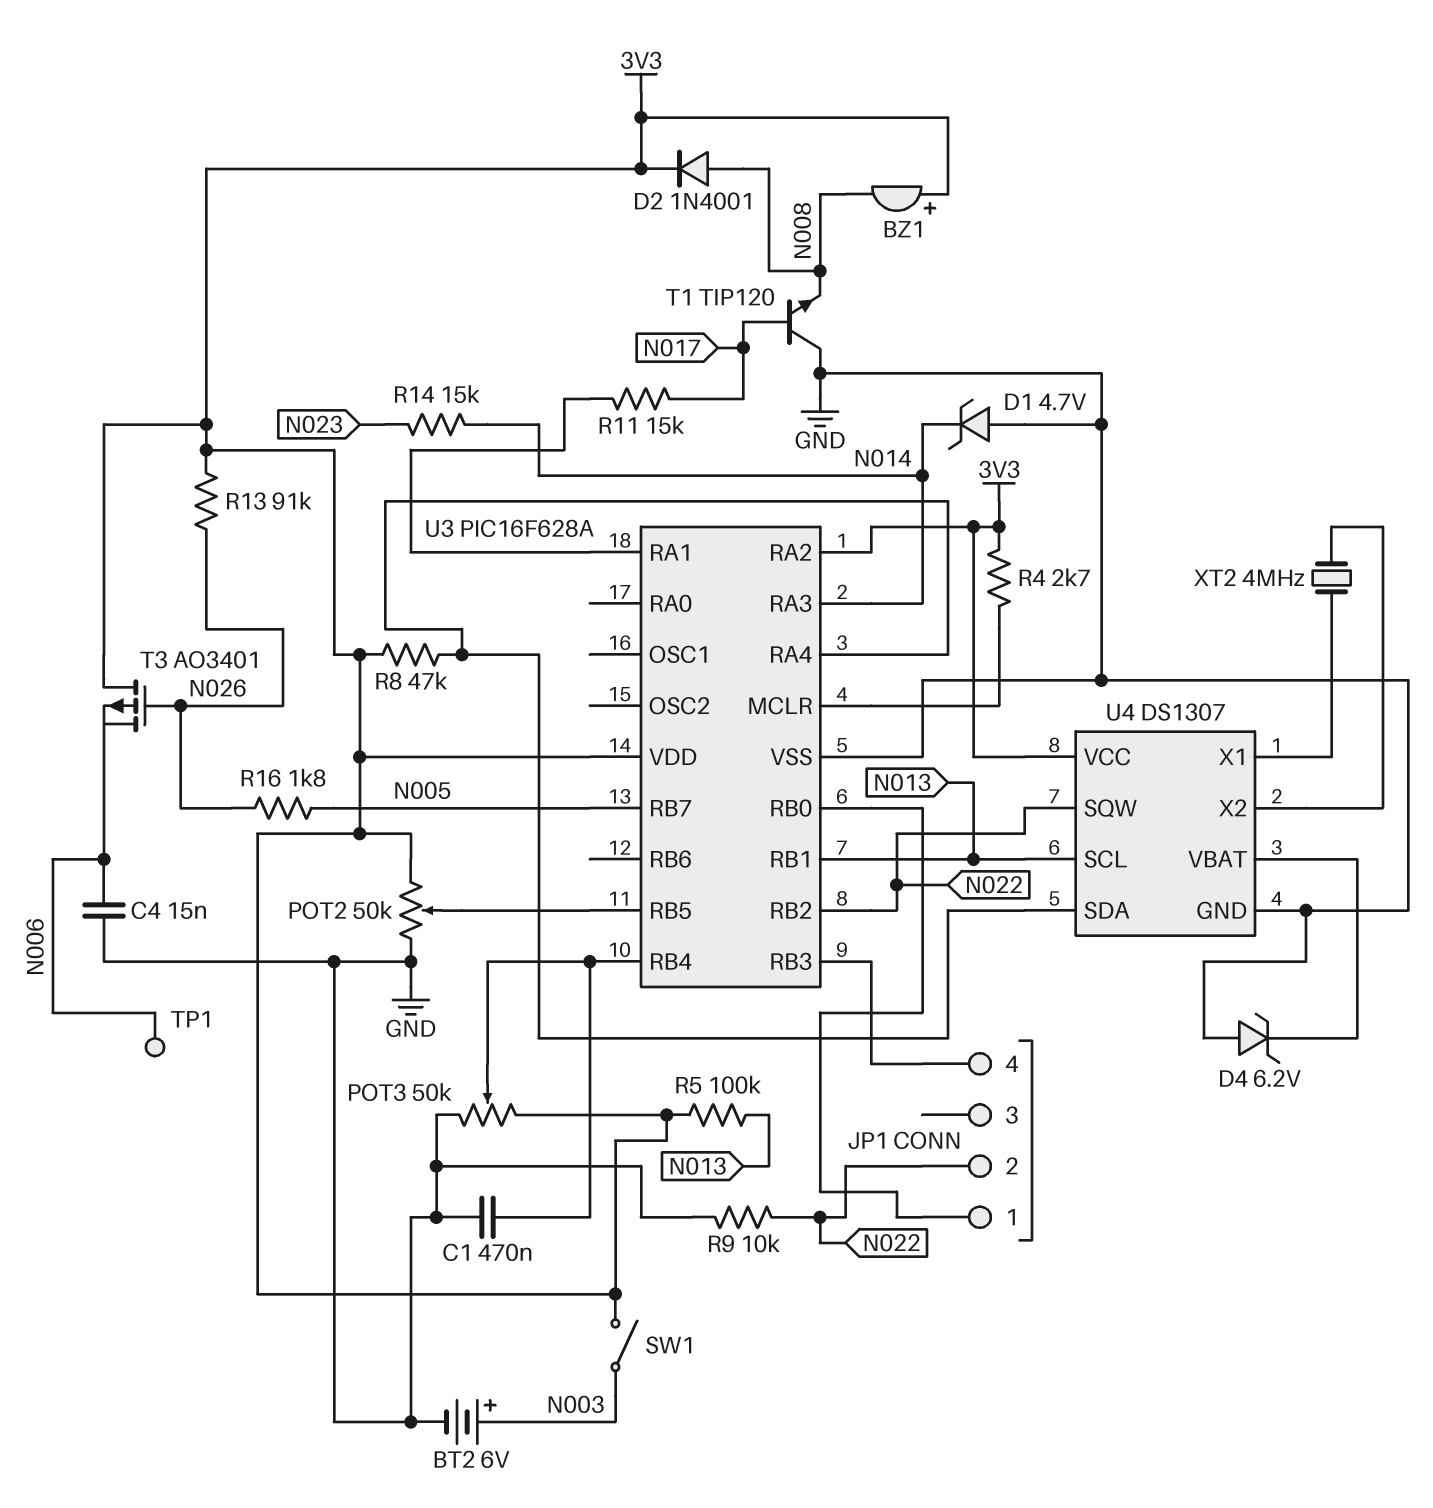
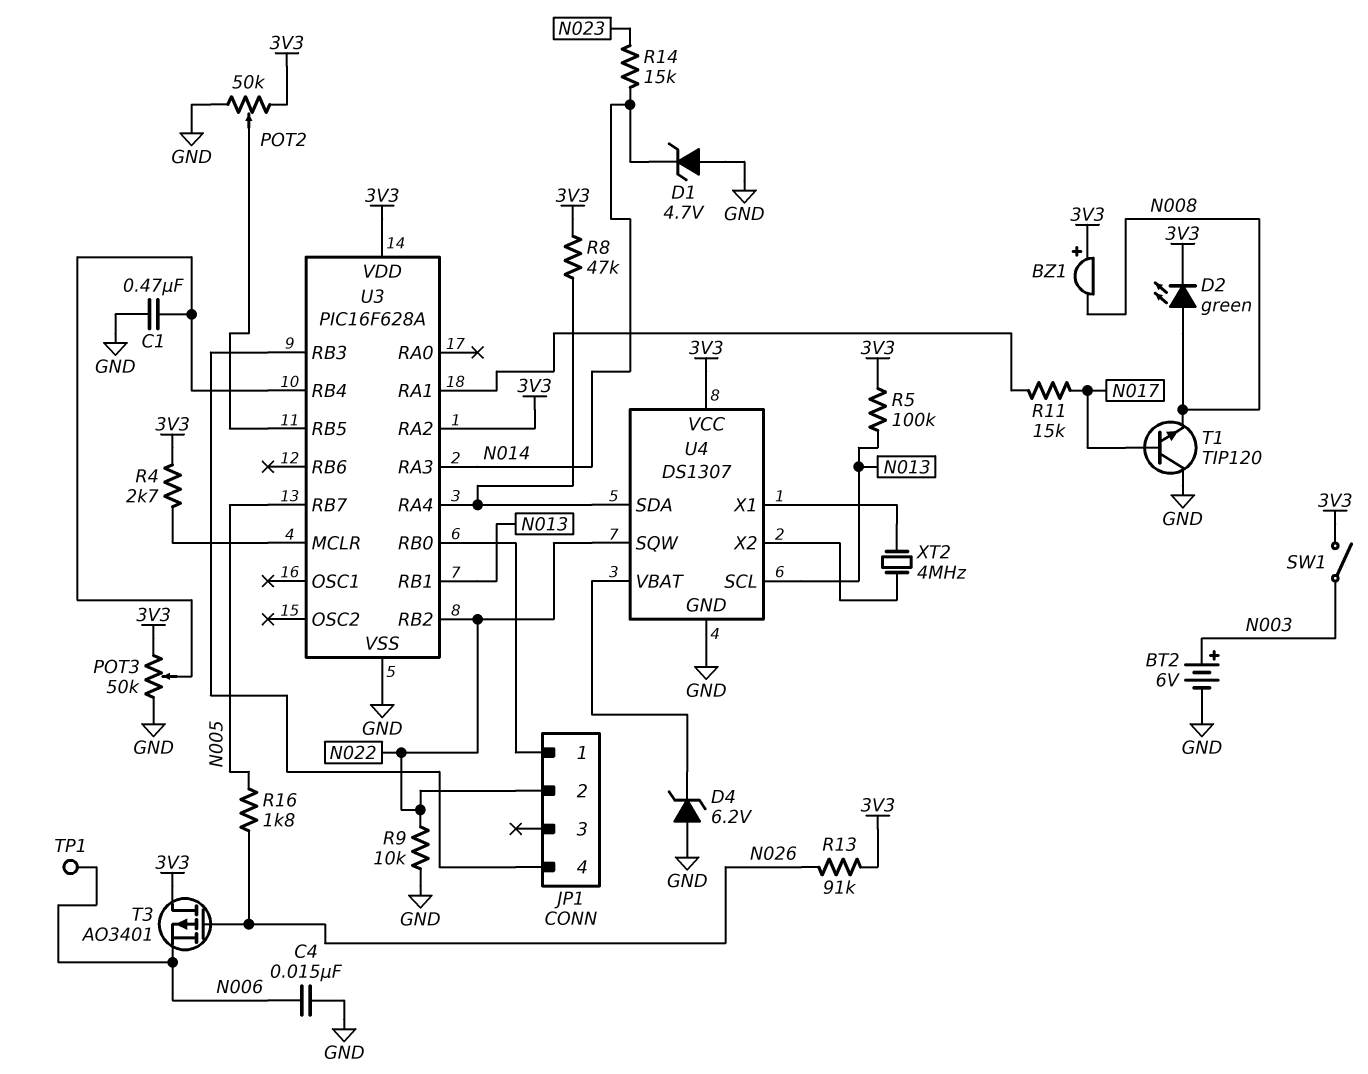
D2: diode 1N4001 (A N008, K 3V3) -> LED green (A N008, K 3V3)

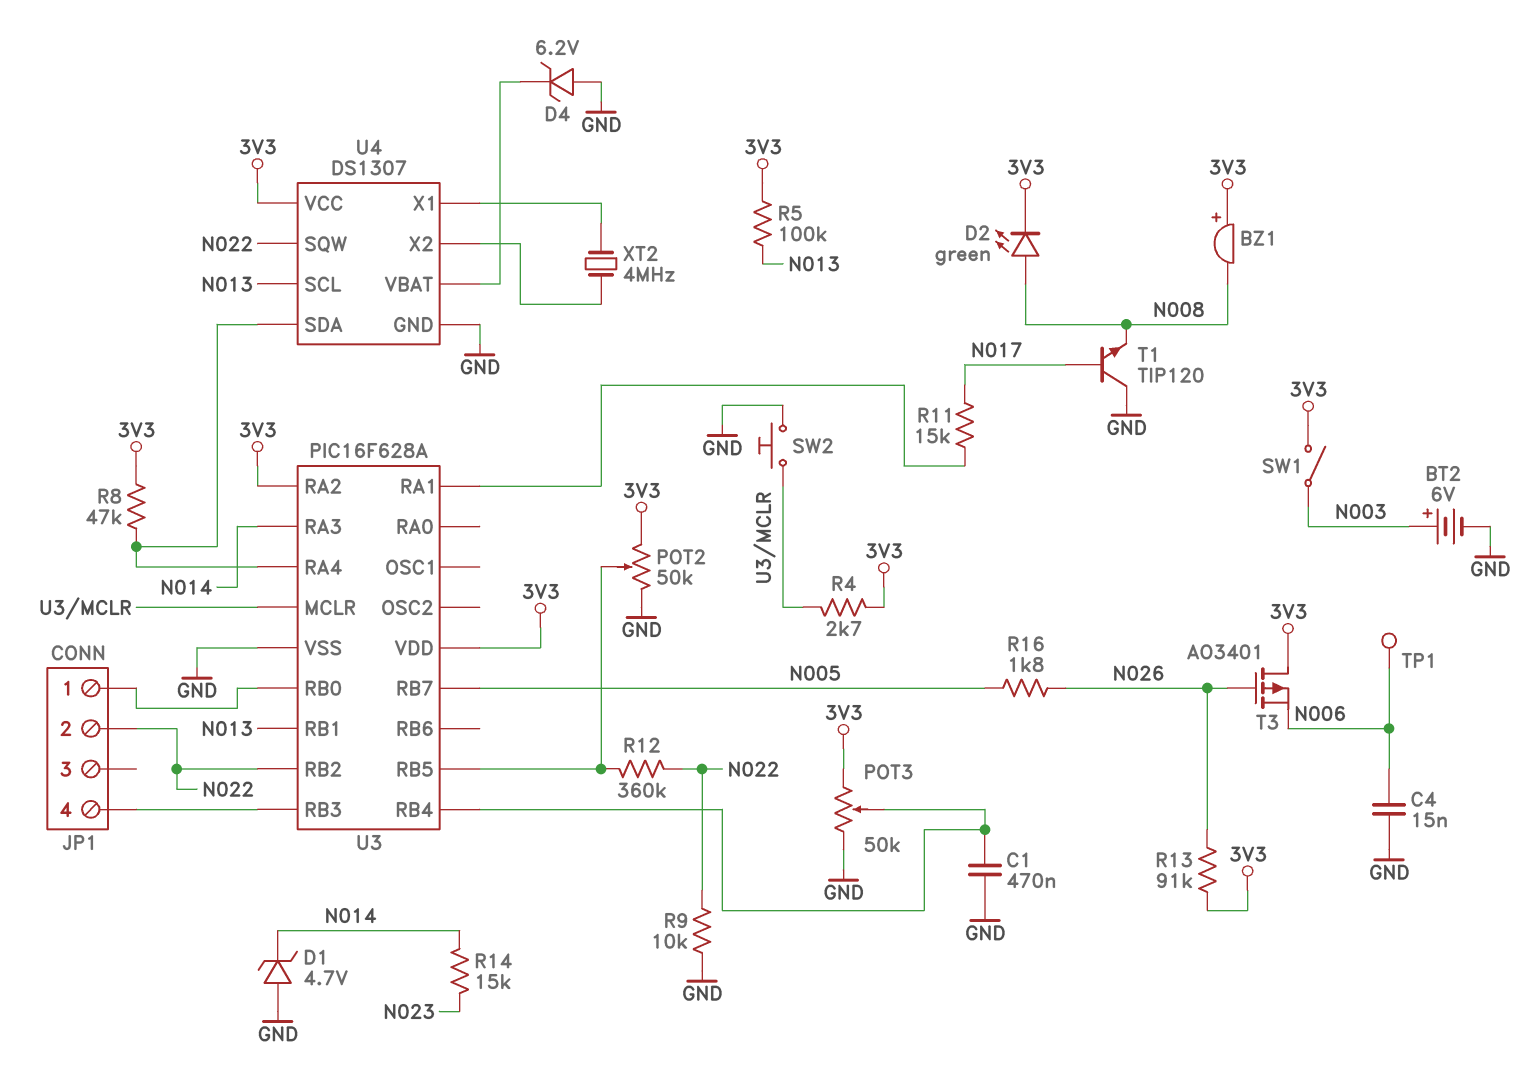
R12: none -> 360k (N022, U3/RB5)
SW2: none -> button (GND, U3/MCLR)

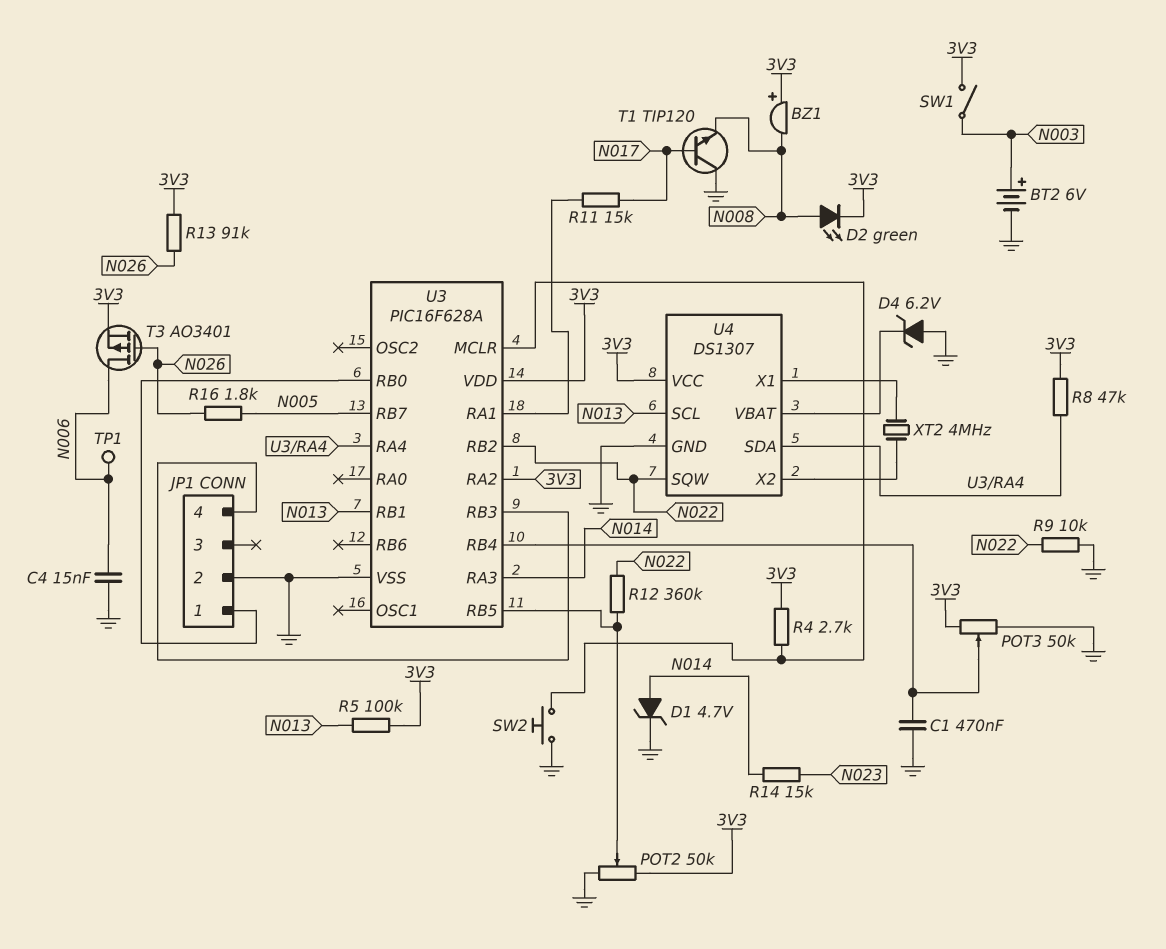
D1: zener 4.7V (A GND, K N014) -> zener 4.7V (A N014, K GND)
JP1 pin 2: N022 -> GND
T3: PMOS AO3401 (G N026, D 3V3, S N006) -> PMOS AO3401 (G N026, D N006, S 3V3)

